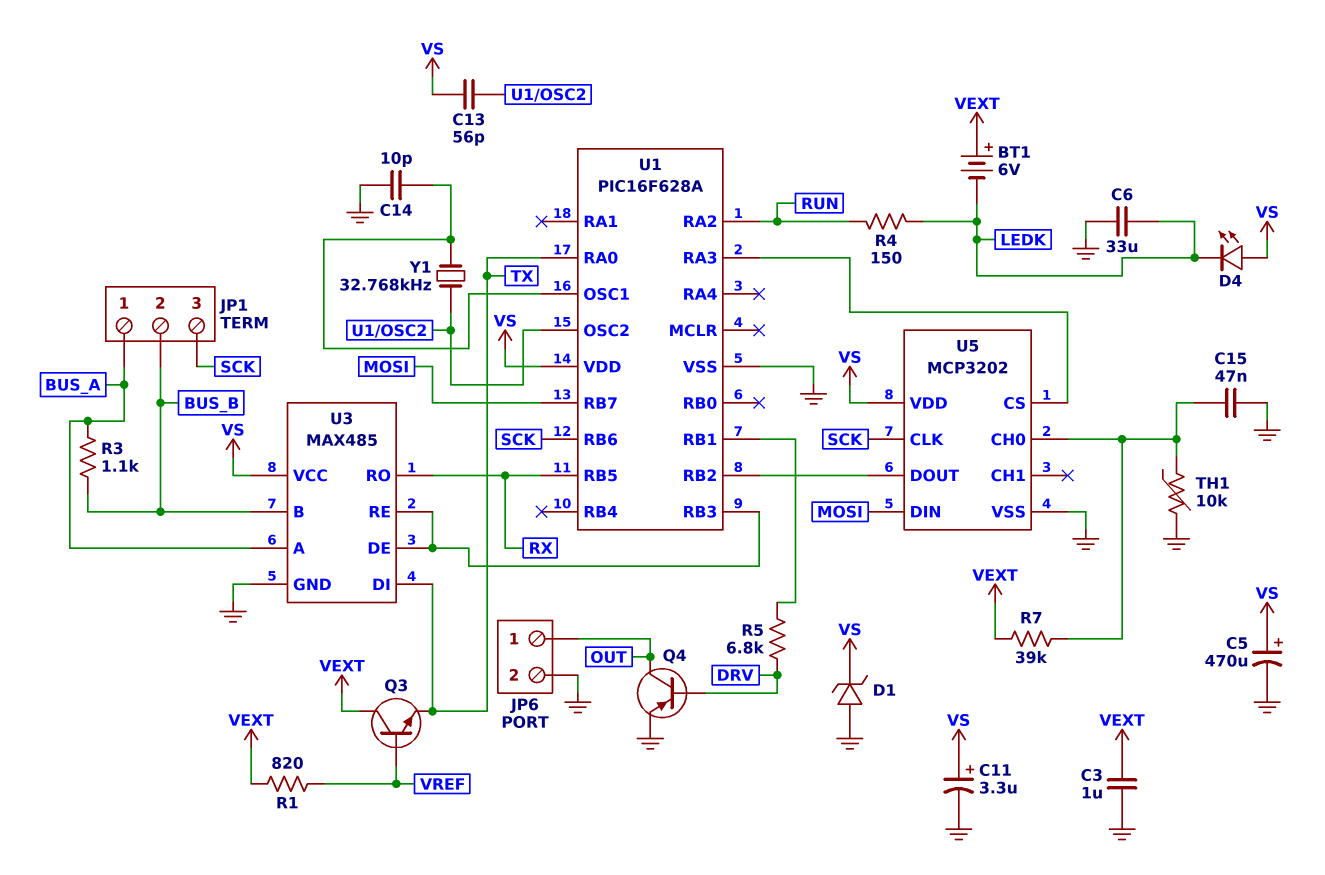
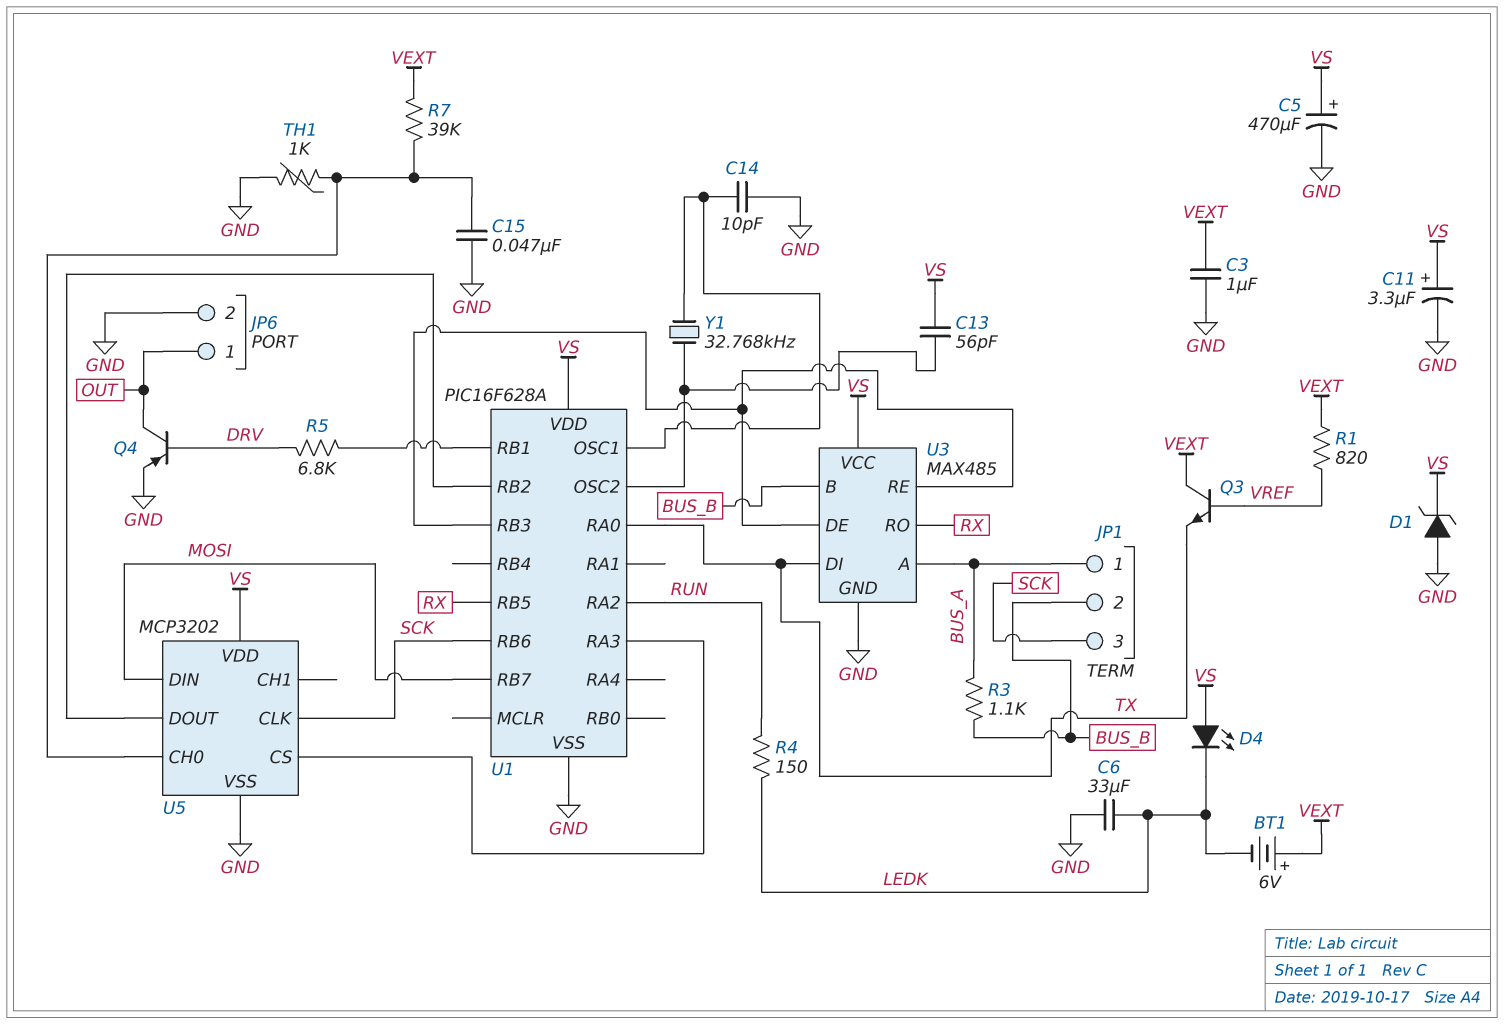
TH1: 10k (GND, U5/CH0) -> 1k (GND, U5/CH0)

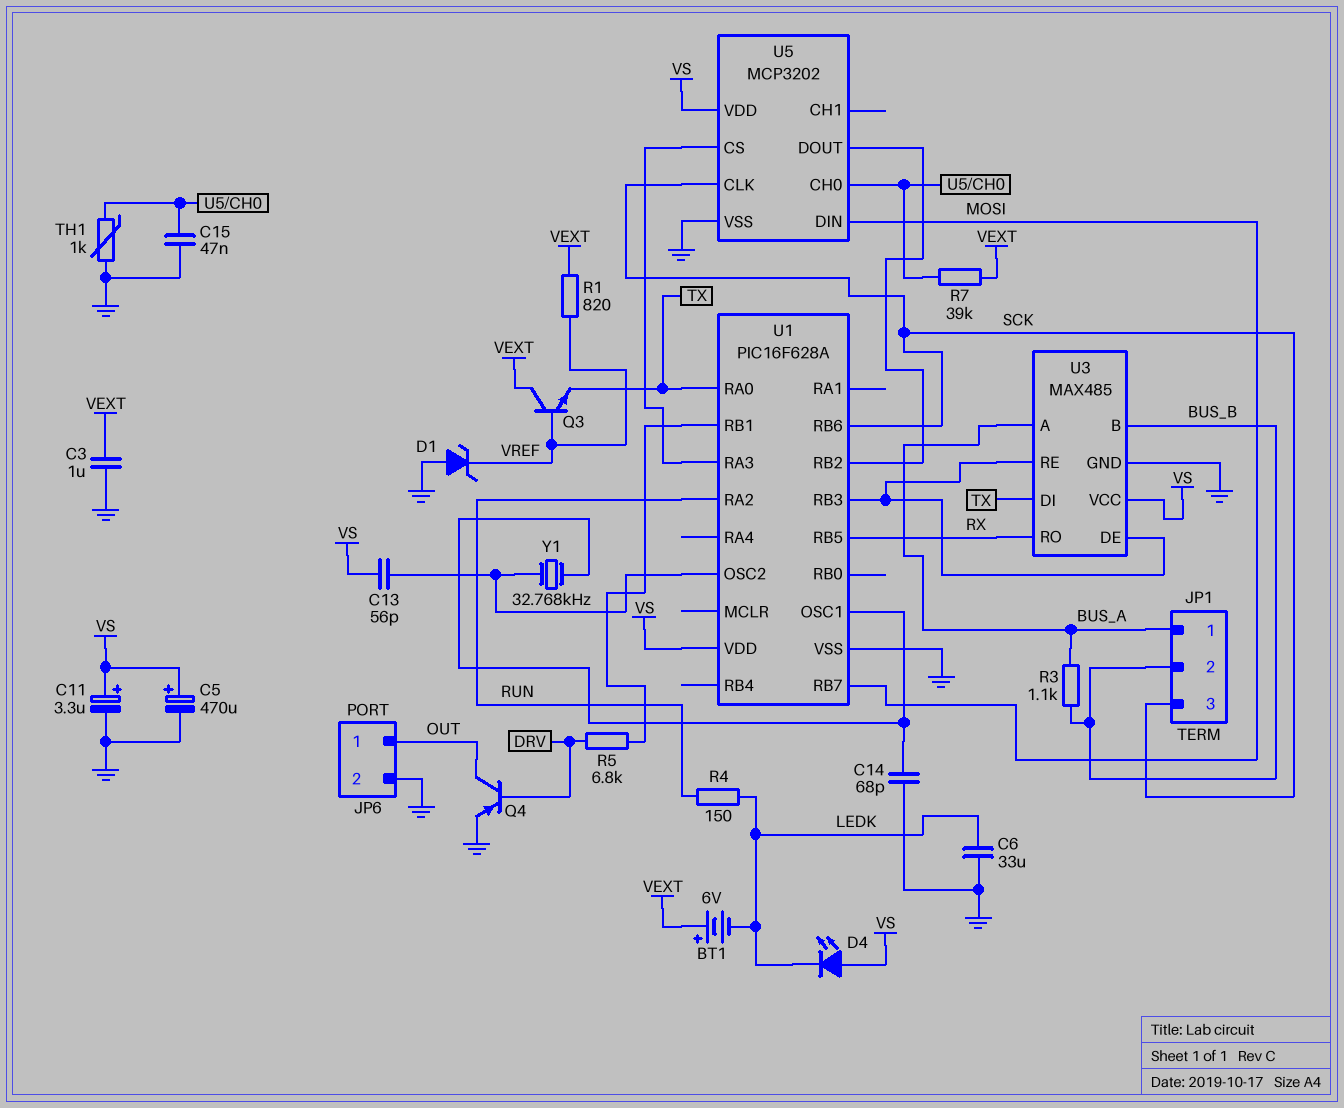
C14: 10pF (GND, U1/OSC1) -> 68pF (GND, U1/OSC1)
D1: zener (A GND, K VS) -> zener (A GND, K VREF)

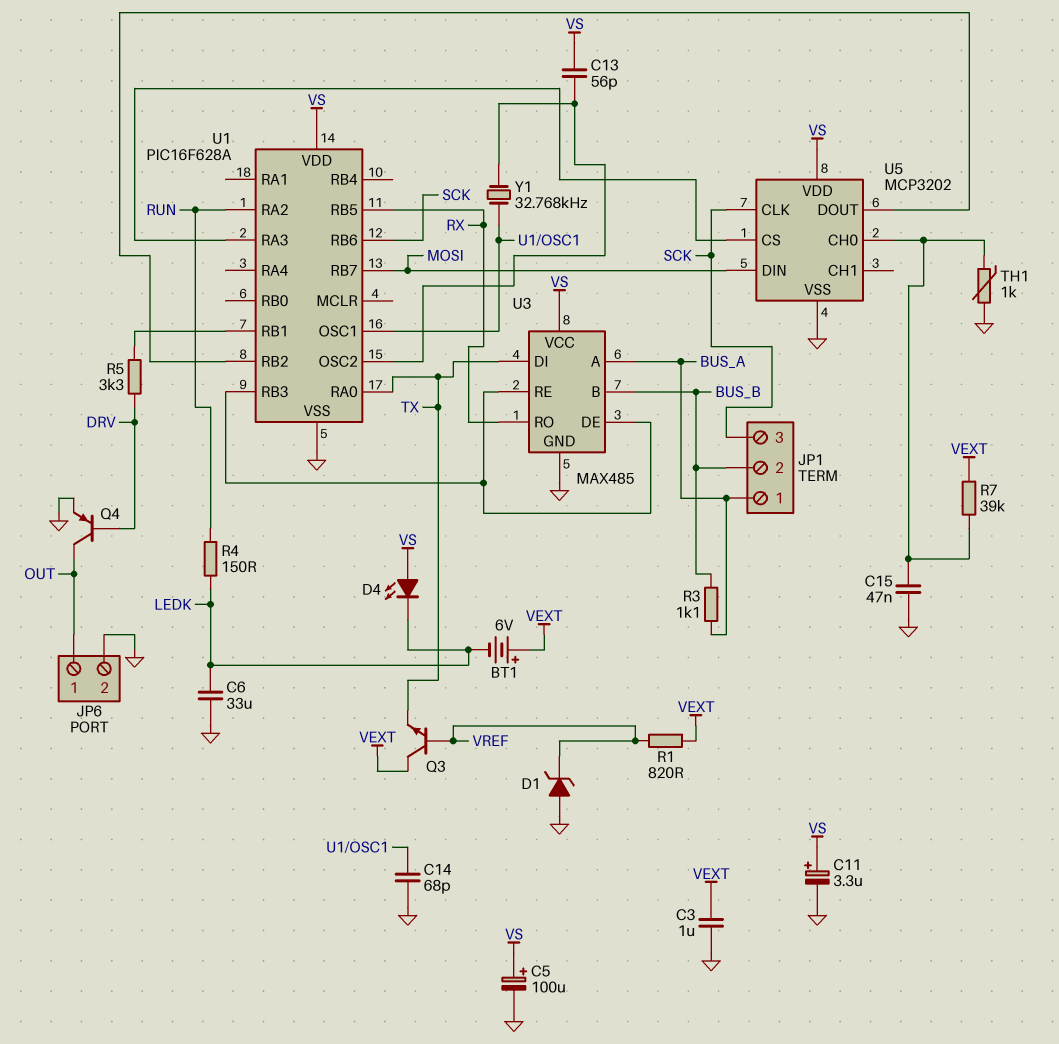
C5: 470uF (plus VS, minus GND) -> 100uF (plus VS, minus GND)
R5: 6.8k (DRV, U1/RB1) -> 3.3k (DRV, U1/RB1)

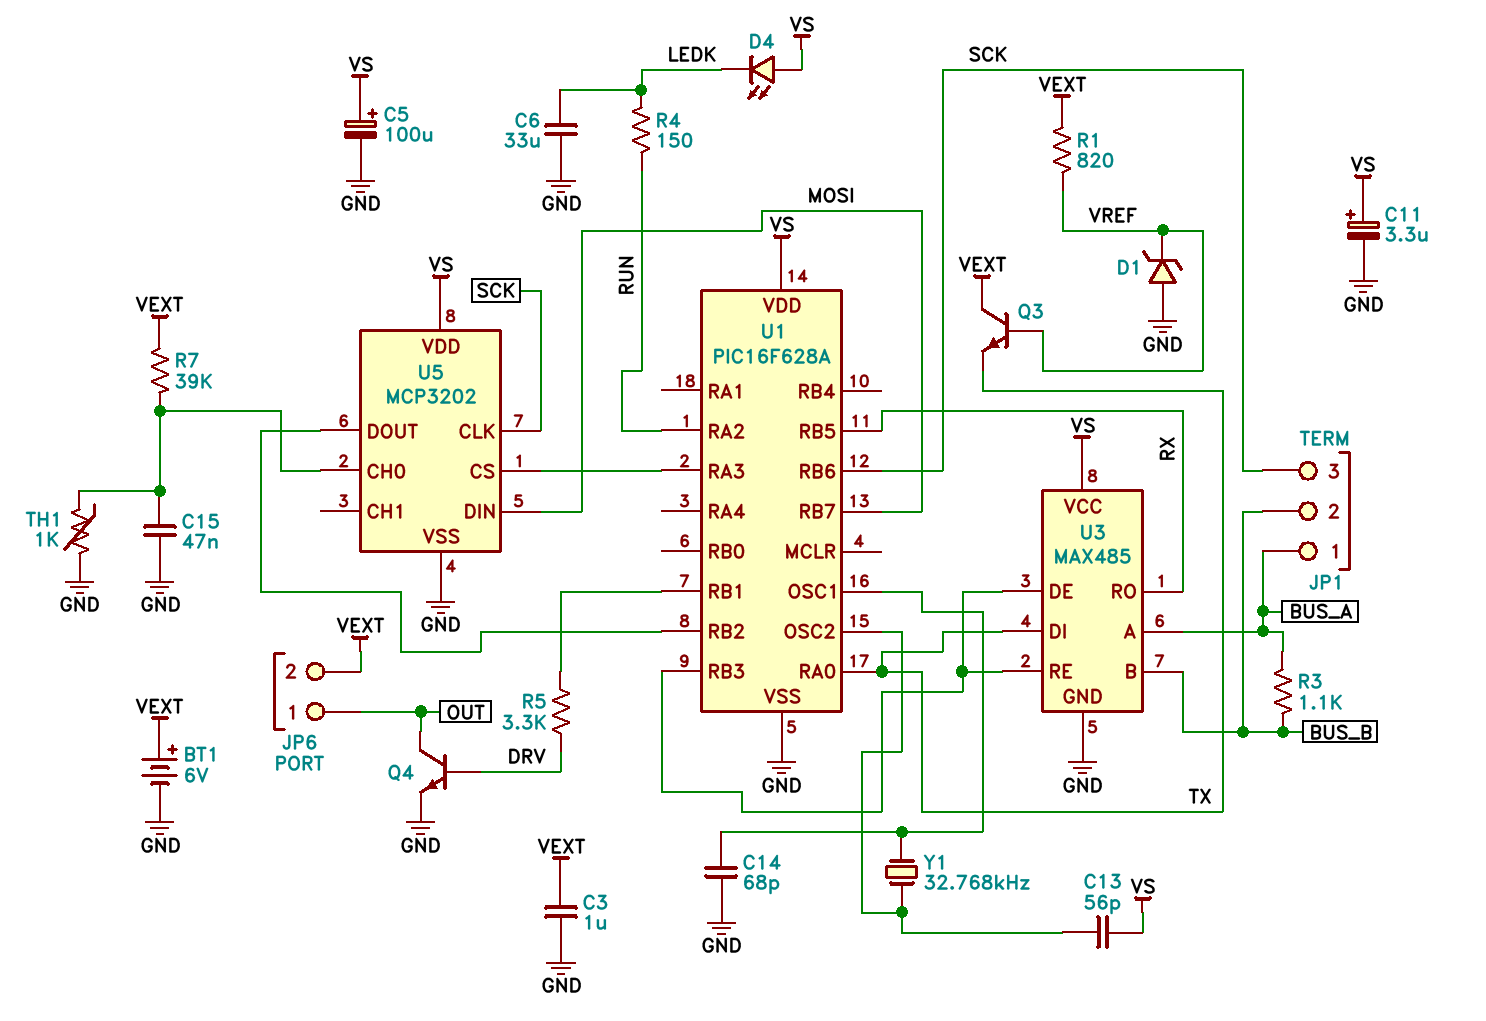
BT1: 6V (plus VEXT, minus LEDK) -> 6V (plus VEXT, minus GND)
JP6 pin 2: GND -> VEXT
Q4: PNP (B DRV, C OUT, E GND) -> NPN (B DRV, C OUT, E GND)

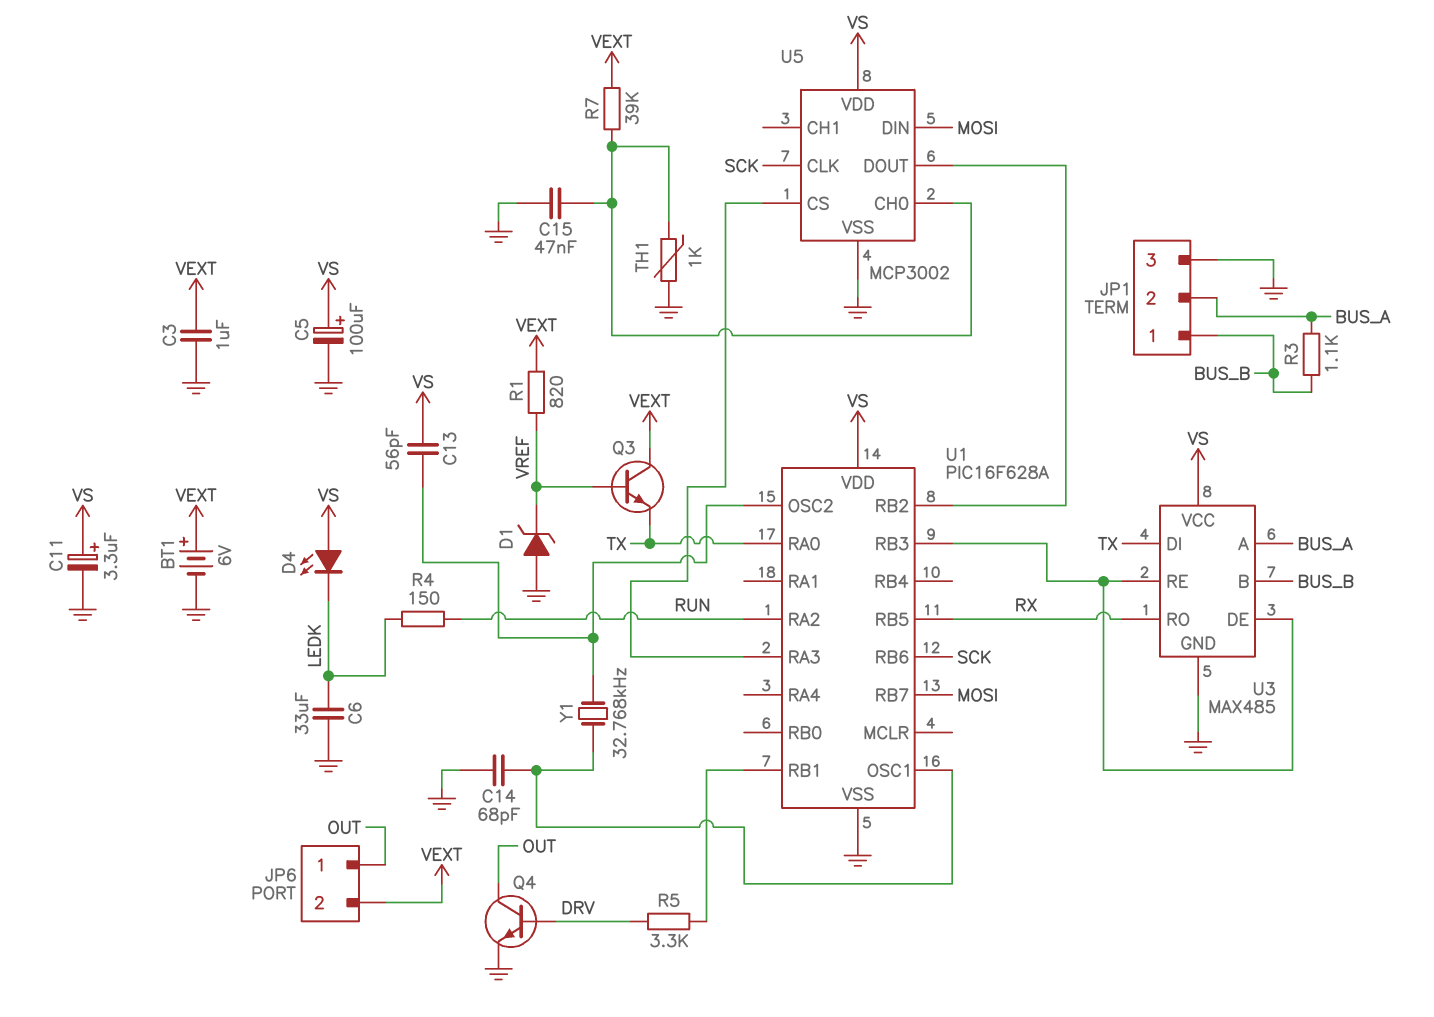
JP1 pin 1: BUS_A -> BUS_B
JP1 pin 2: BUS_B -> BUS_A
JP1 pin 3: SCK -> GND
U5: MCP3202 -> MCP3002

